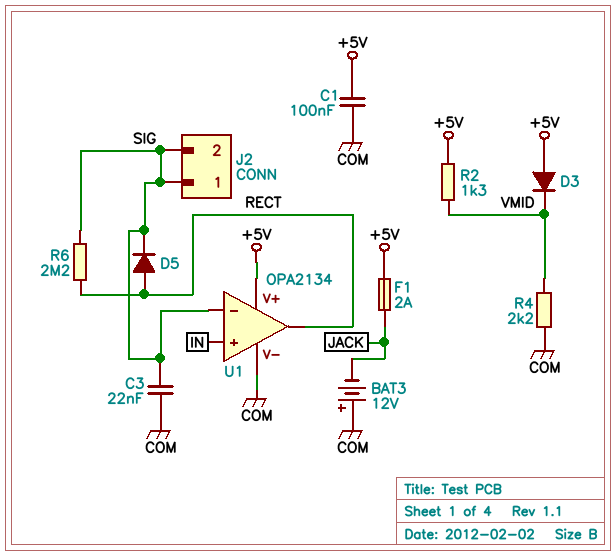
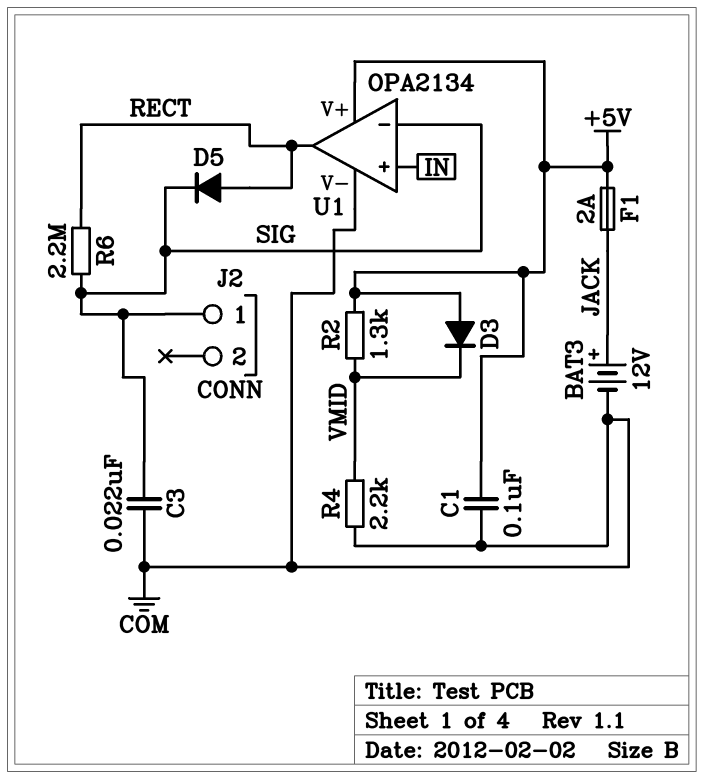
BAT3: 12V (plus COM, minus JACK) -> 12V (plus JACK, minus COM)
J2 pin 2: SIG -> none

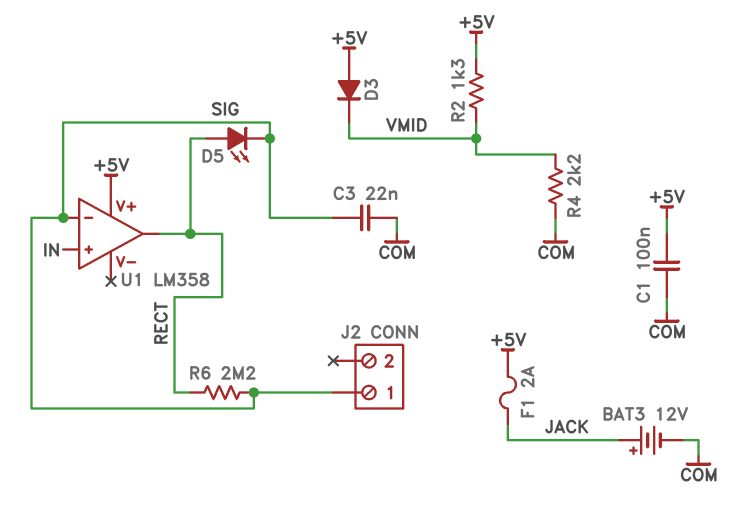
D5: diode (A RECT, K SIG) -> LED (A RECT, K SIG)
U1: OPA2134 -> LM358
U1 pin V-: COM -> none

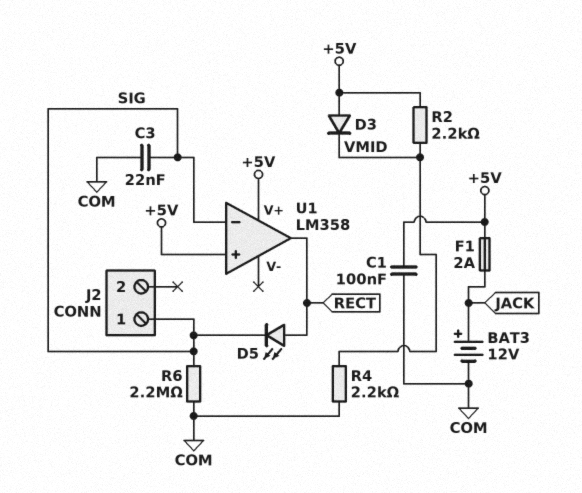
R2: 1.3k (+5V, VMID) -> 2.2k (+5V, VMID)
R6: 2.2M (RECT, SIG) -> 2.2M (COM, SIG)
U1 pin in+: IN -> +5V

